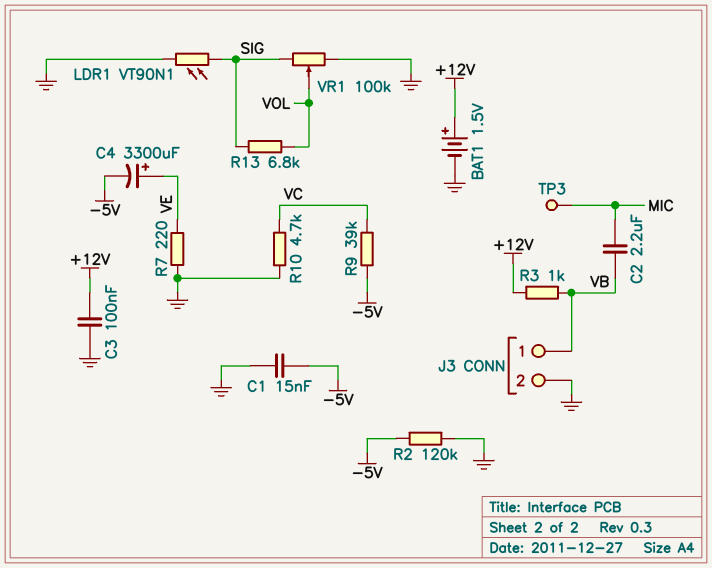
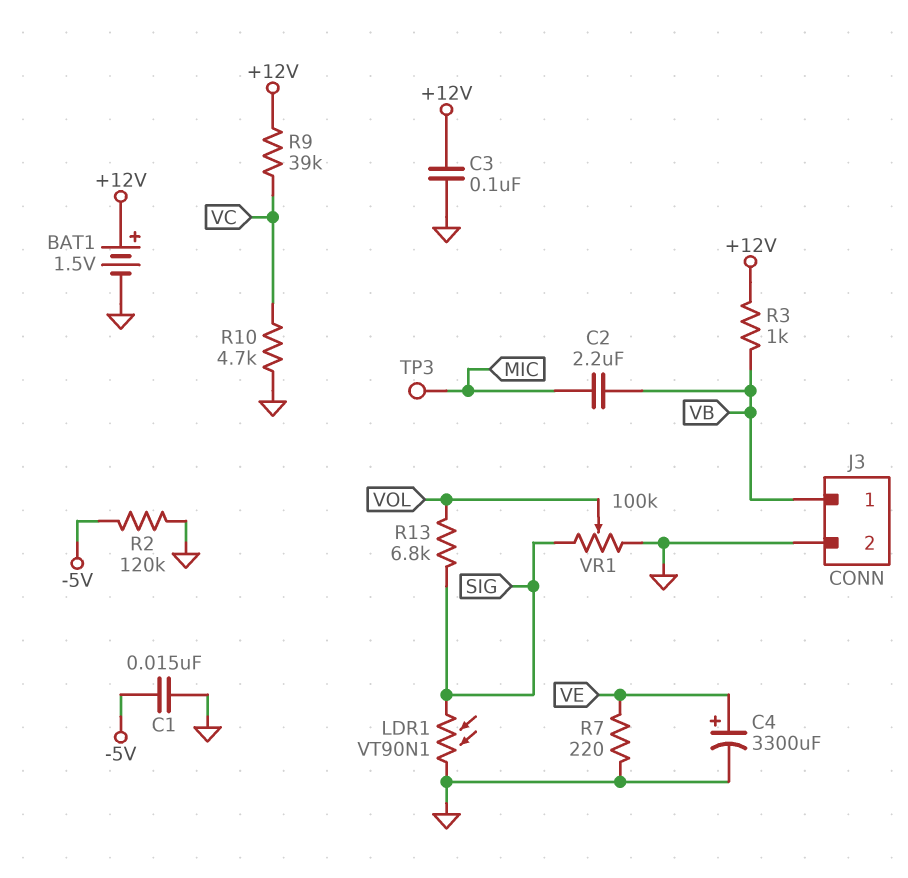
C4: 3300uF (plus VE, minus -5V) -> 3300uF (plus VE, minus GND)
R9: 39k (-5V, VC) -> 39k (+12V, VC)

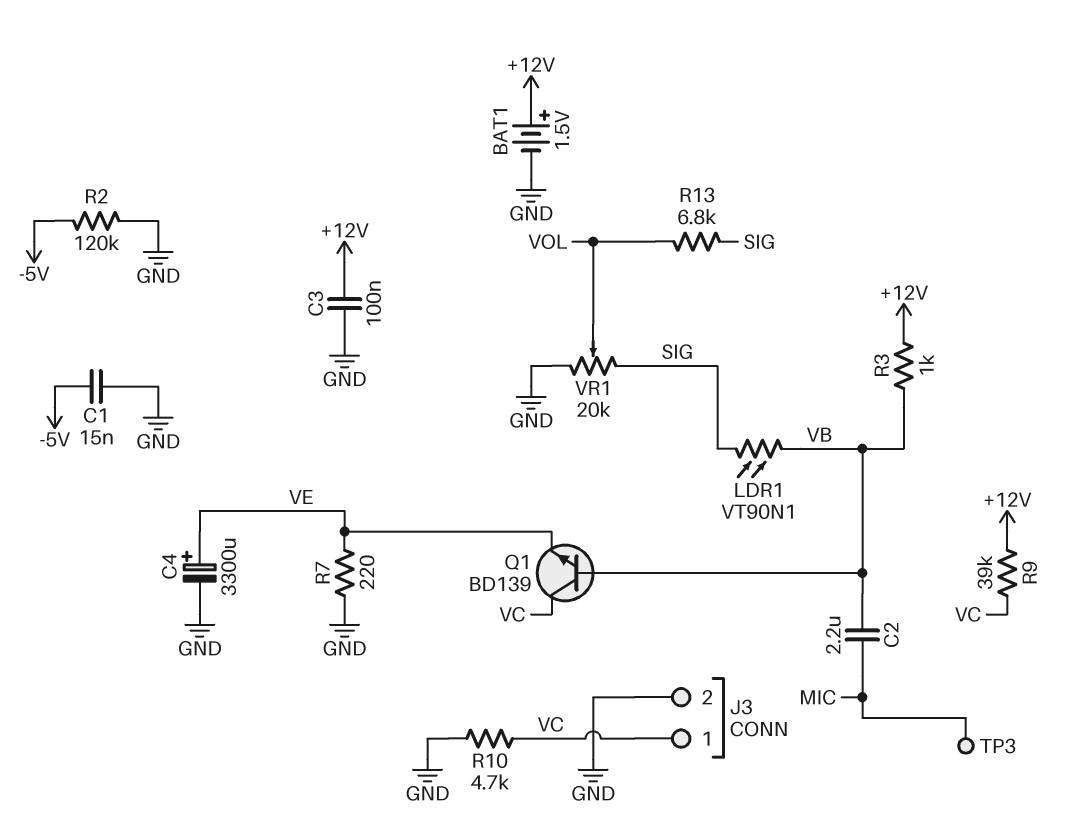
J3 pin 1: VB -> VC
LDR1: VT90N1 (GND, SIG) -> VT90N1 (SIG, VB)
Q1: none -> NPN BD139 (B VB, C VC, E VE)
VR1: 100k (GND, SIG, wiper VOL) -> 20k (GND, SIG, wiper VOL)

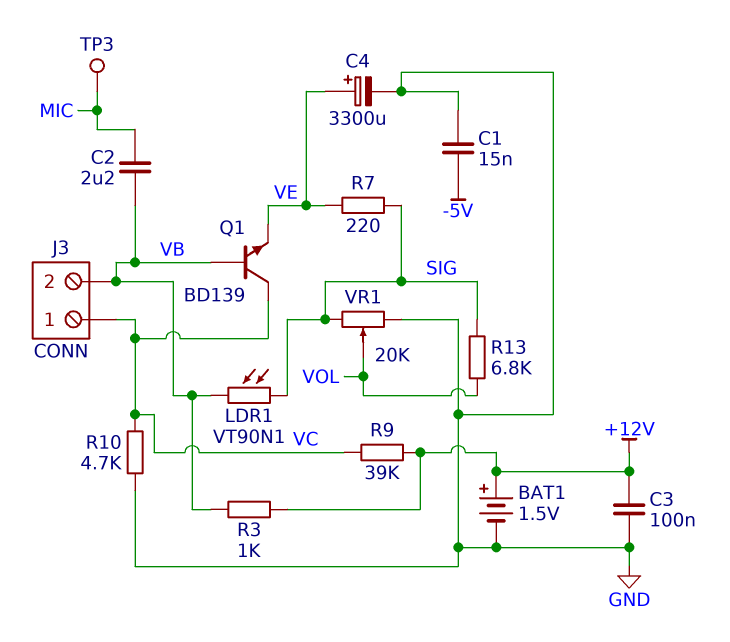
J3 pin 2: GND -> VB
R2: 120k (-5V, GND) -> none
R7: 220 (GND, VE) -> 220 (SIG, VE)

